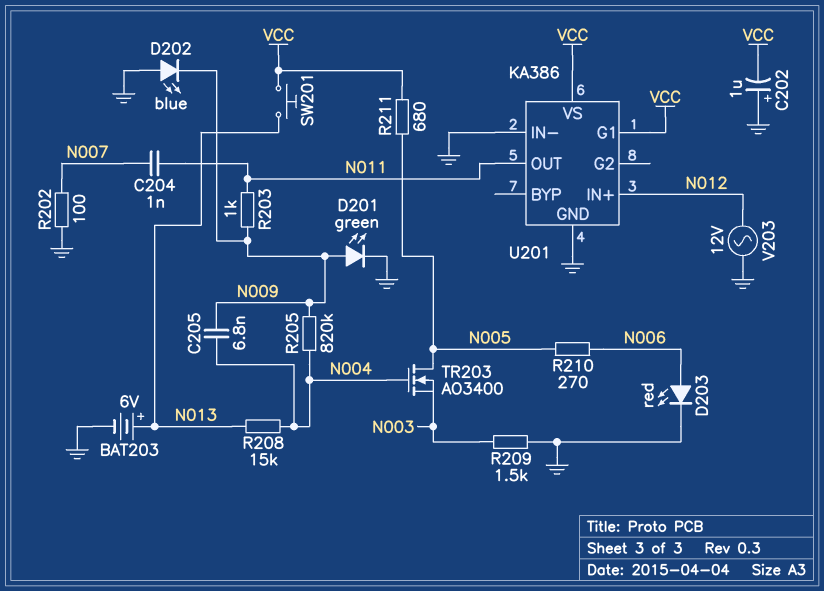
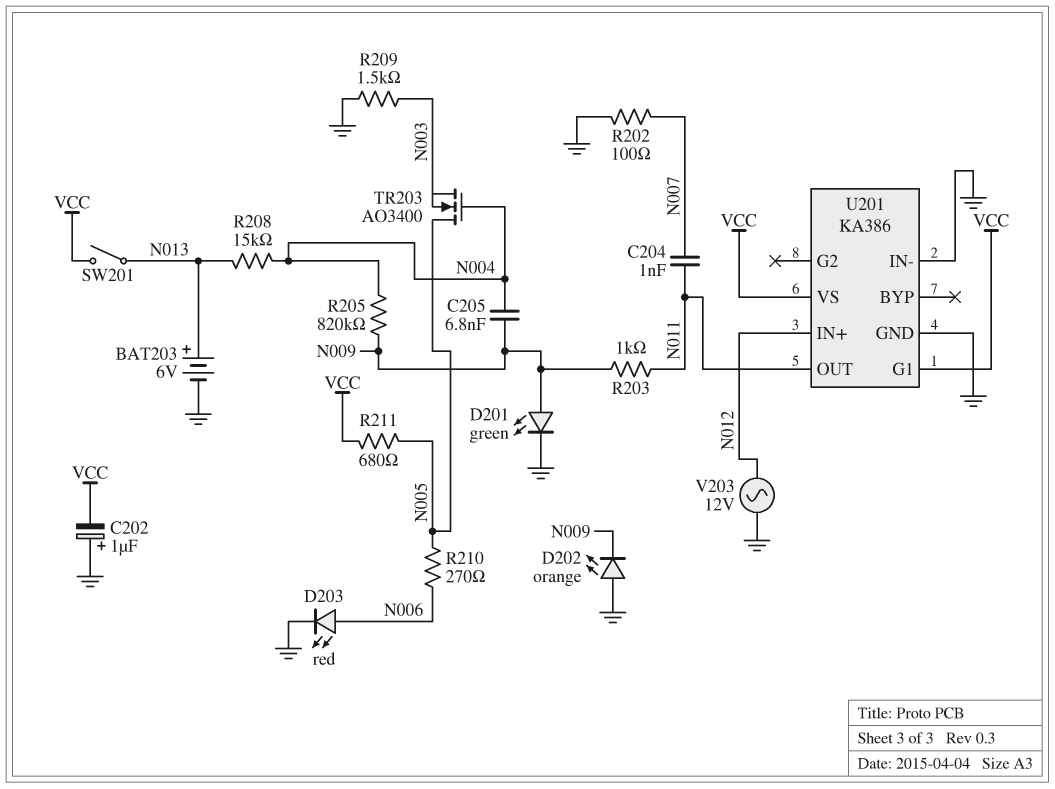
D202: LED blue (A GND, K N009) -> LED orange (A GND, K N009)
SW201: button (N013, VCC) -> switch (N013, VCC)

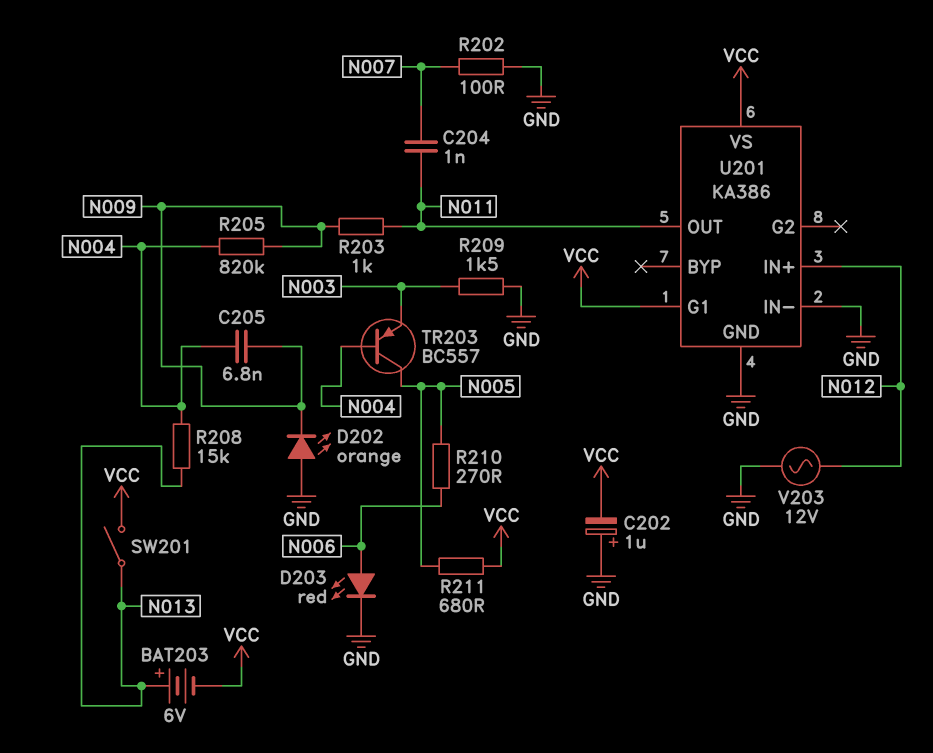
BAT203: 6V (plus N013, minus GND) -> 6V (plus N013, minus VCC)
D201: LED green (A N009, K GND) -> none
TR203: NMOS AO3400 (G N004, D N005, S N003) -> PNP BC557 (B N004, C N005, E N003)

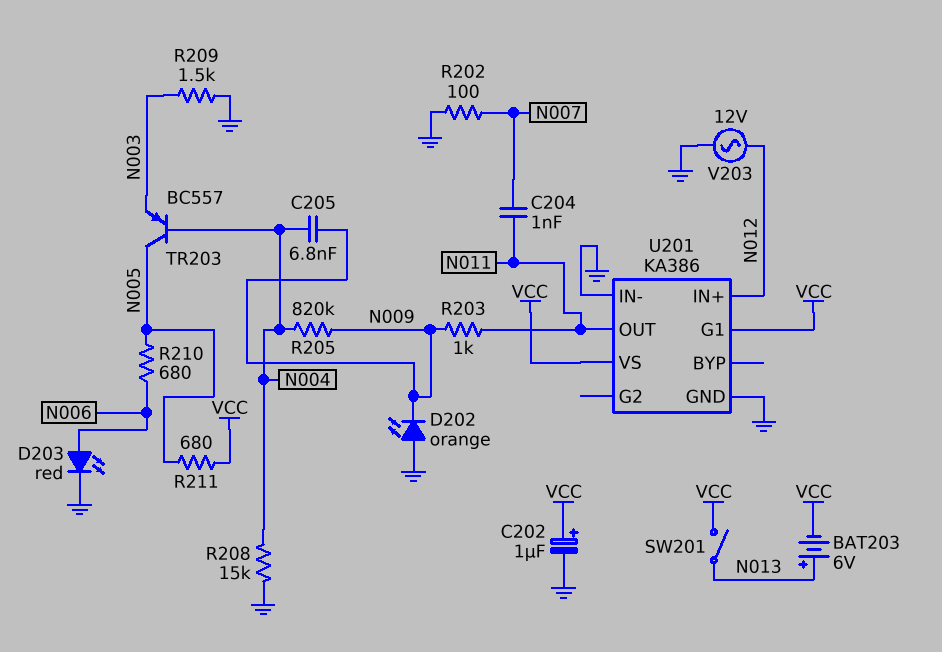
C202: 1uF (plus GND, minus VCC) -> 1uF (plus VCC, minus GND)
R208: 15k (N004, N013) -> 15k (GND, N004)
R210: 270 (N005, N006) -> 680 (N005, N006)

